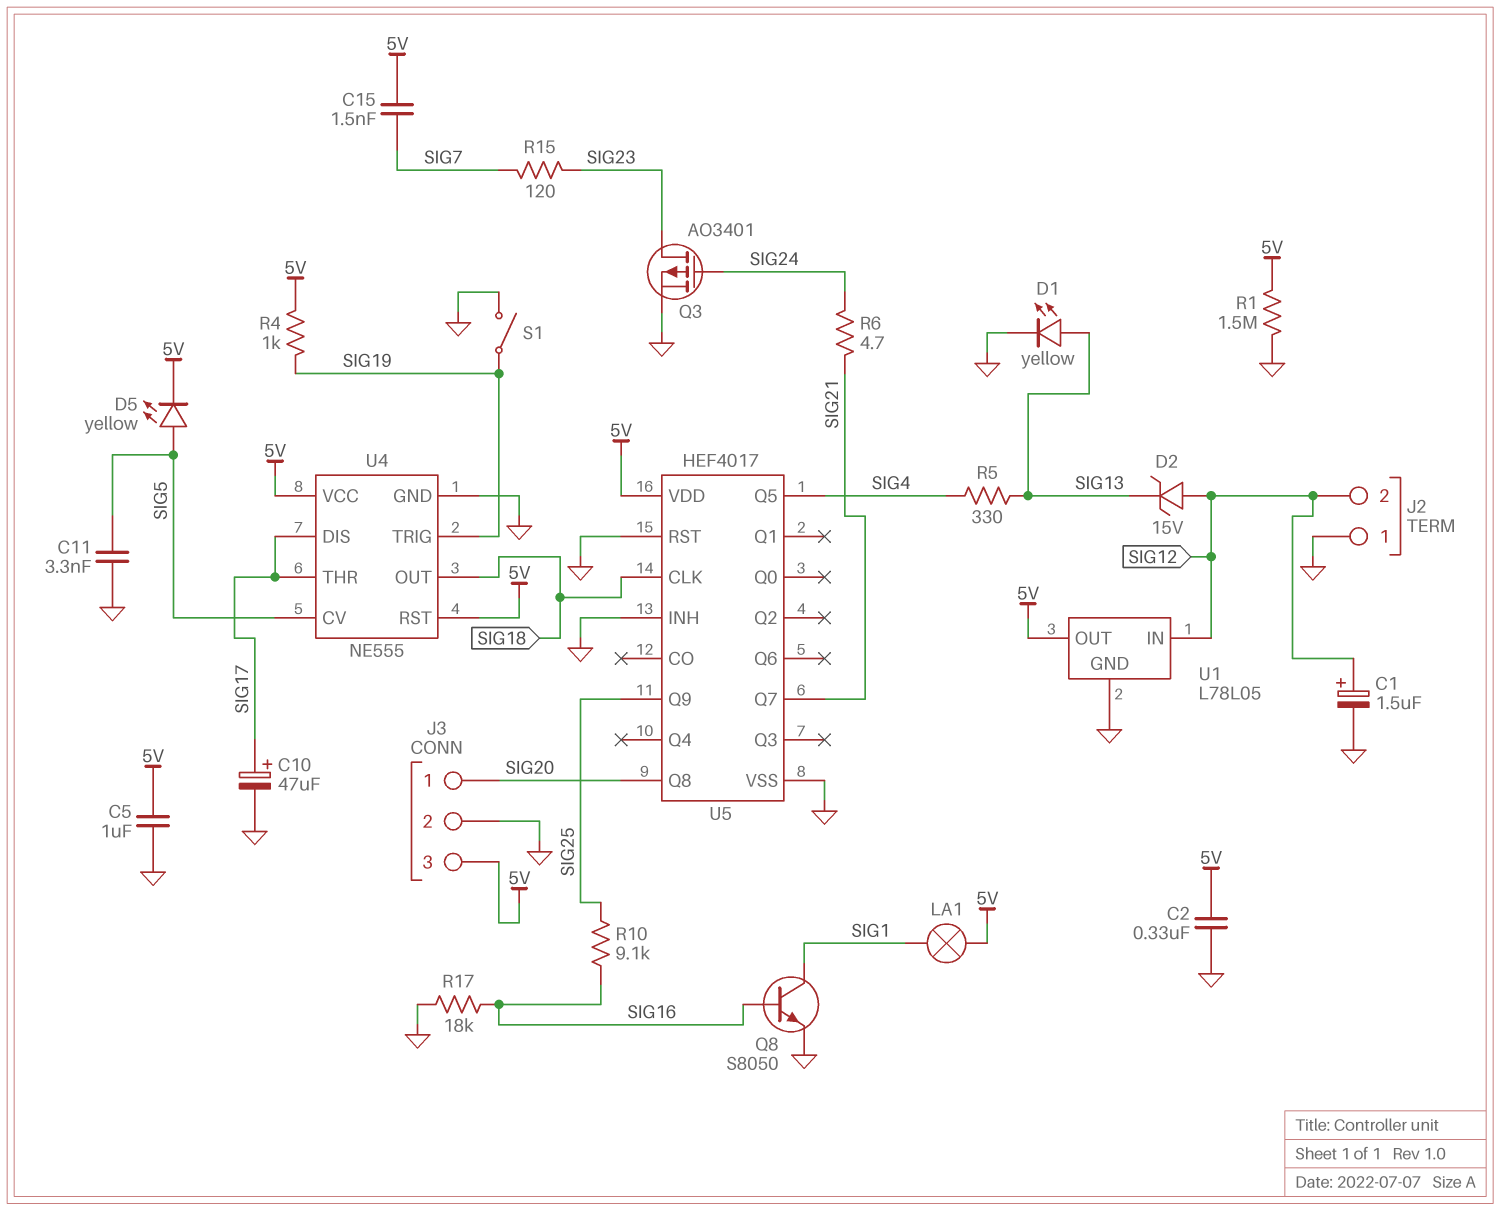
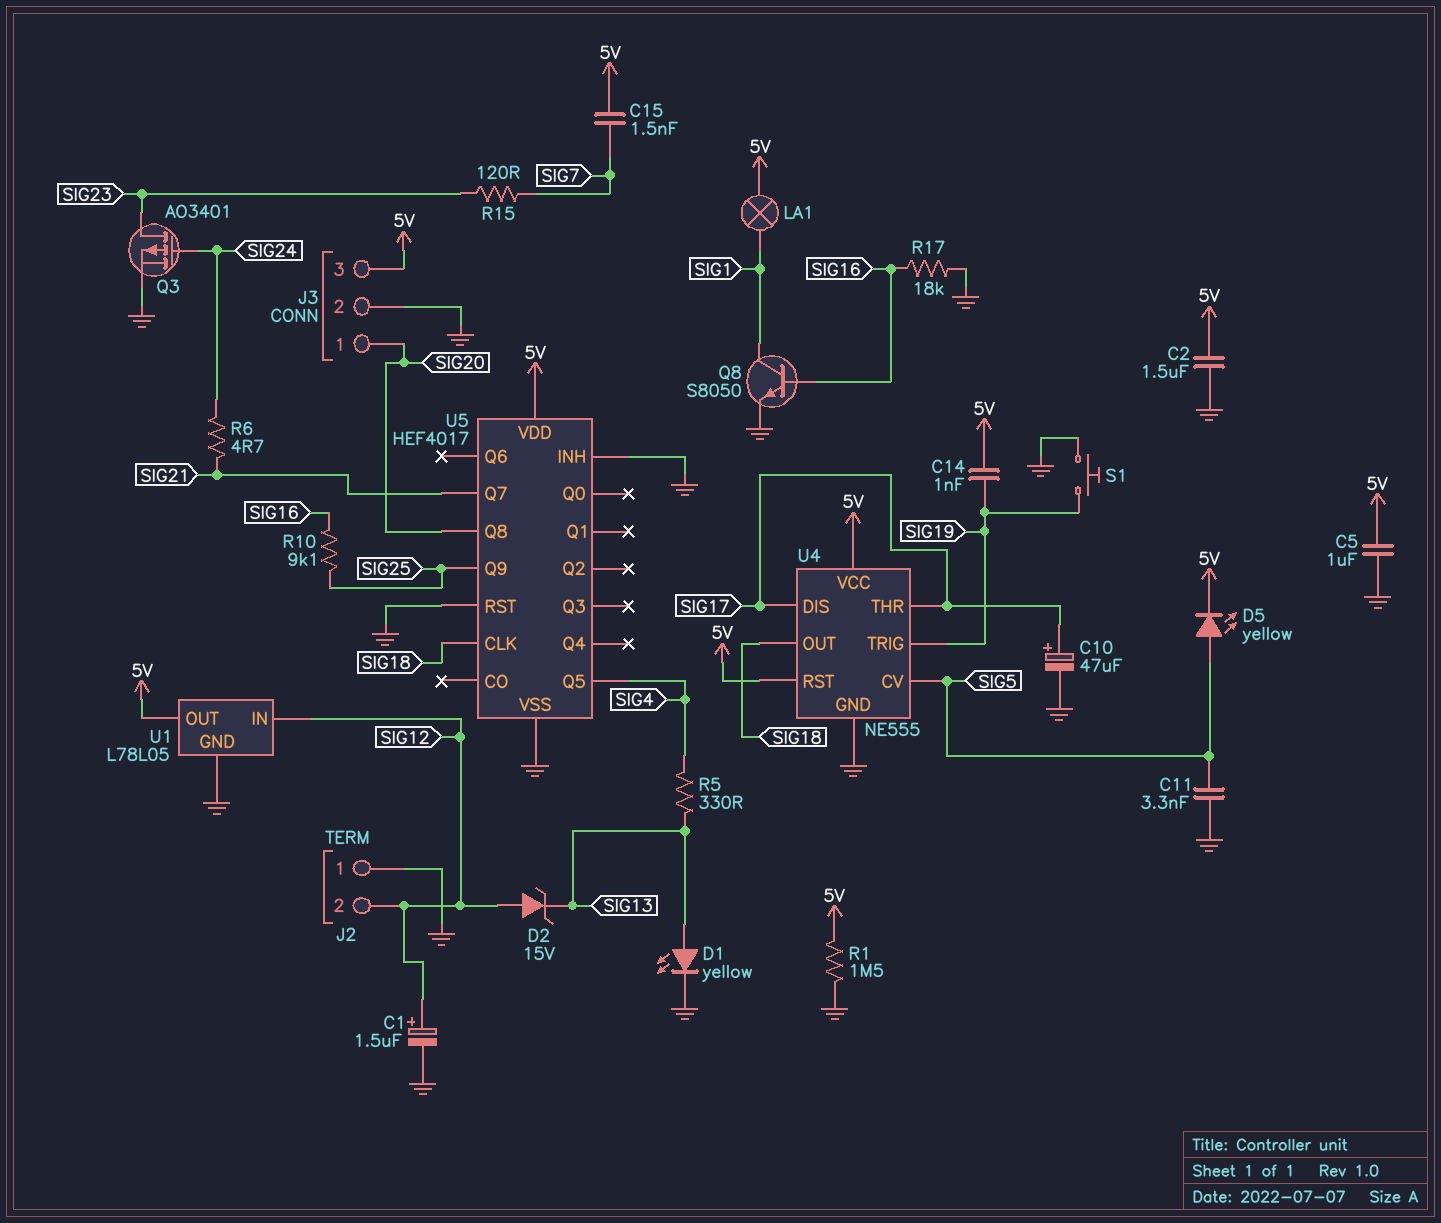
C2: 330nF (5V, GND) -> 1.5uF (5V, GND)
C14: none -> 1nF (5V, SIG19)
R4: 1k (5V, SIG19) -> none
S1: switch (GND, SIG19) -> button (GND, SIG19)

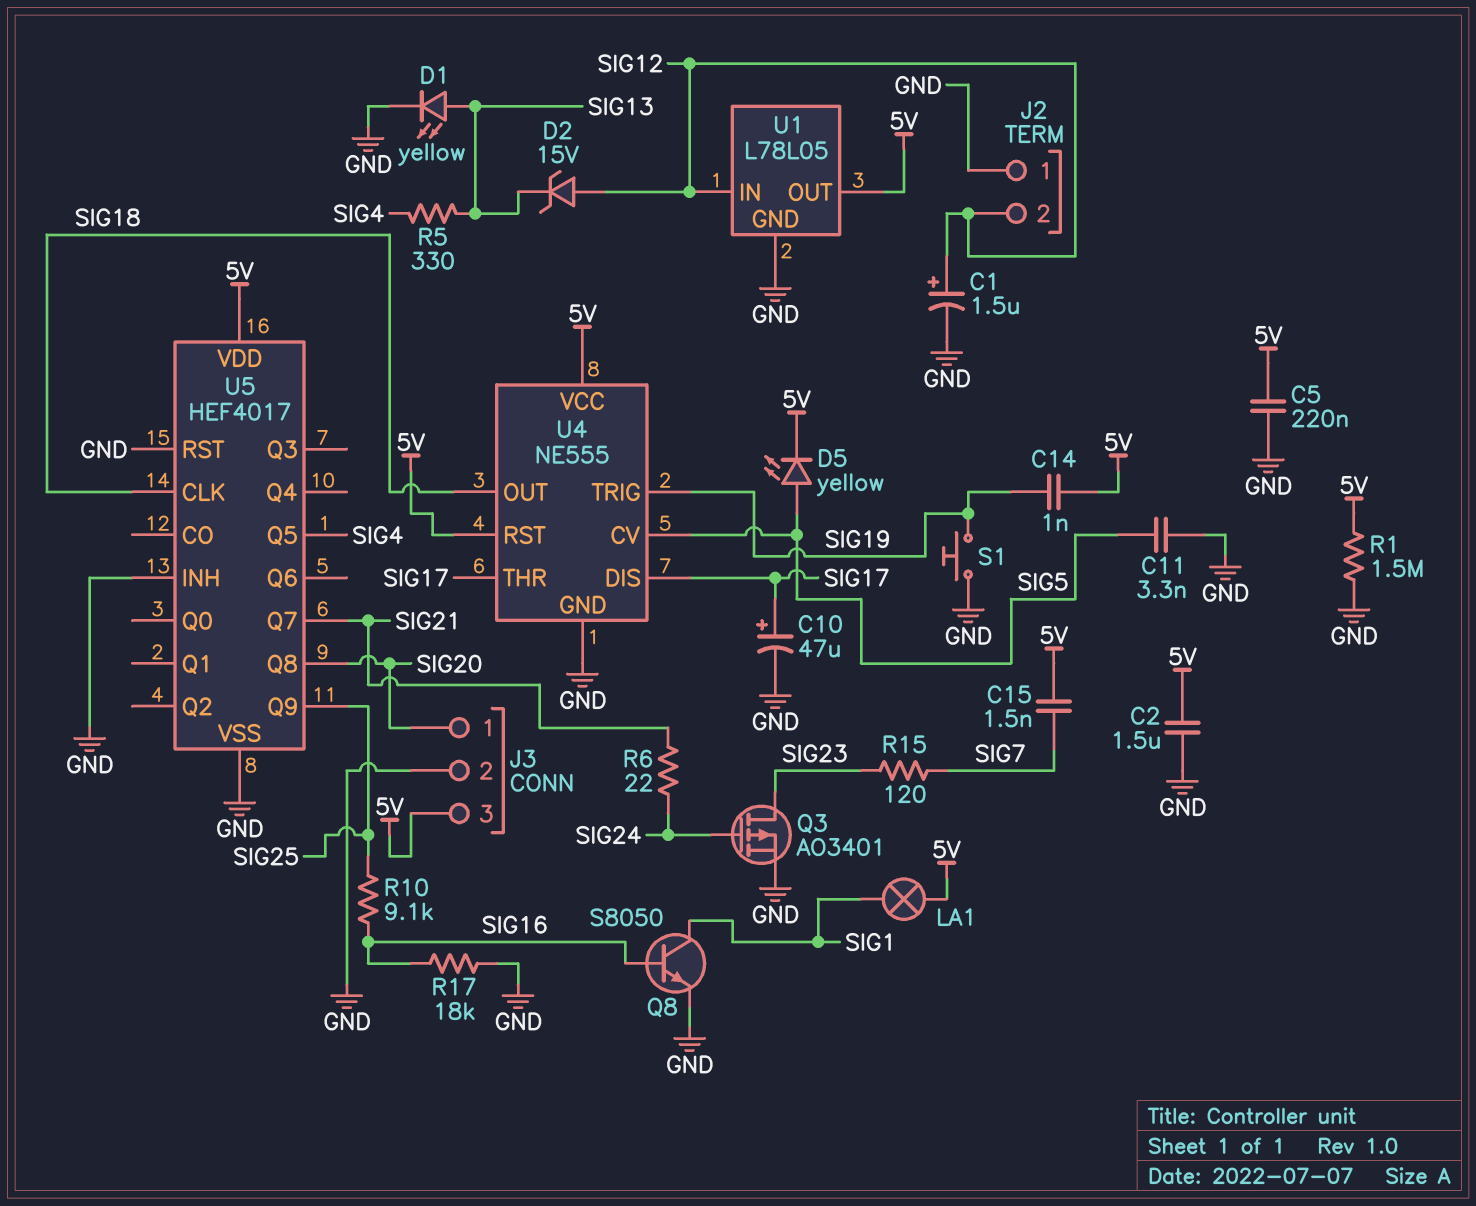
C5: 1uF (5V, GND) -> 220nF (5V, GND)
R6: 4.7 (SIG21, SIG24) -> 22 (SIG21, SIG24)

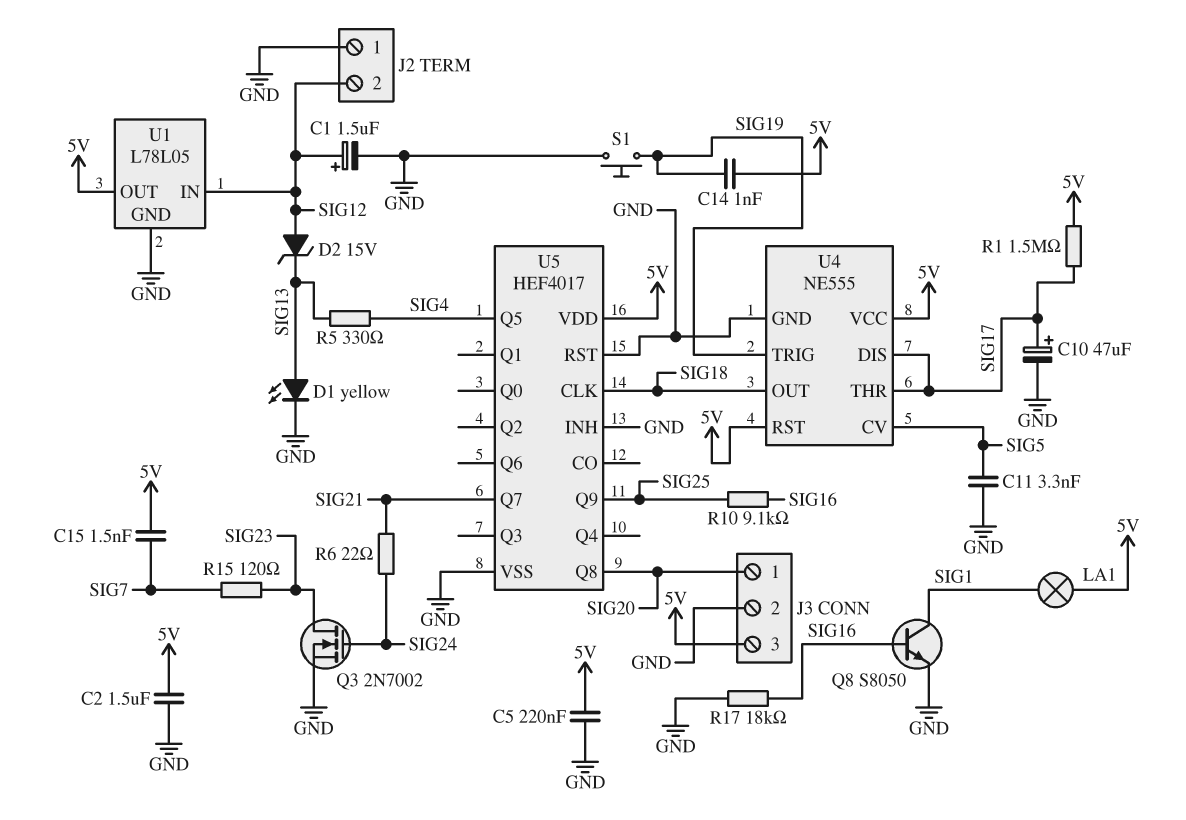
D5: LED yellow (A SIG5, K 5V) -> none
Q3: PMOS AO3401 (G SIG24, D SIG23, S GND) -> NMOS 2N7002 (G SIG24, D SIG23, S GND)
R1: 1.5M (5V, GND) -> 1.5M (5V, SIG17)

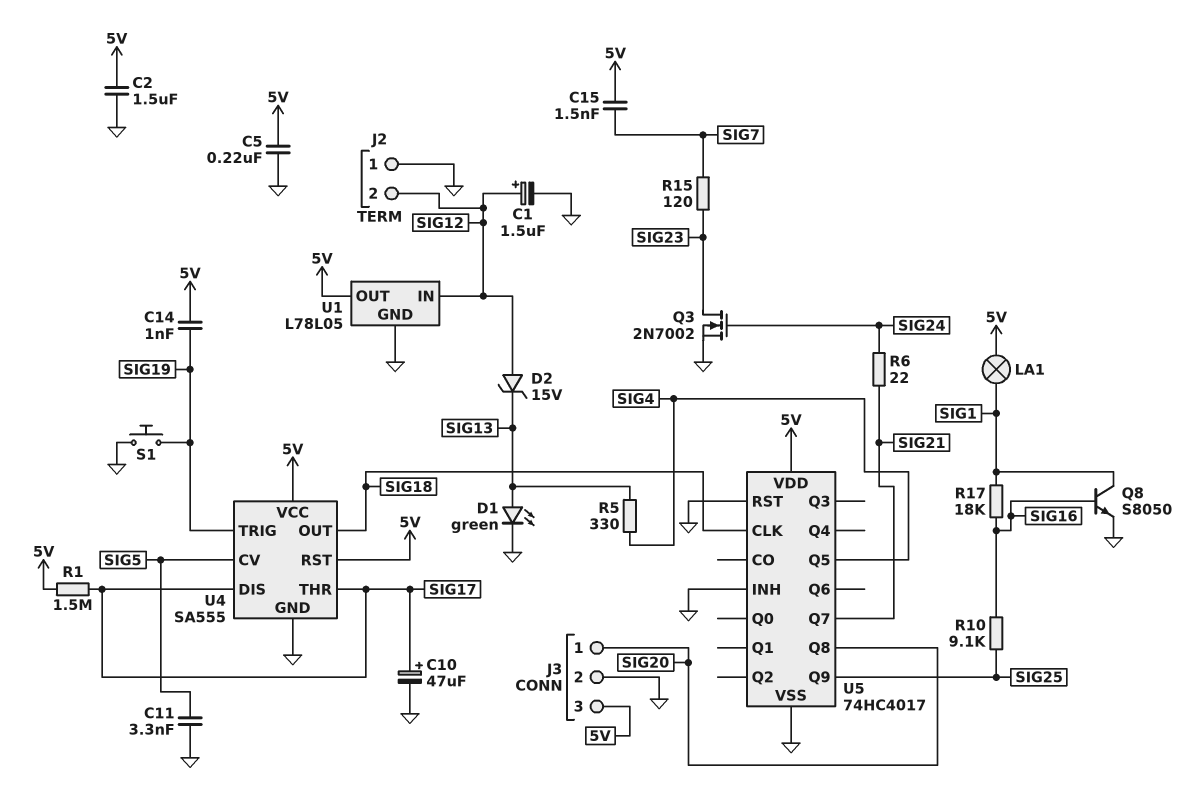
D1: LED yellow (A SIG13, K GND) -> LED green (A SIG13, K GND)
R17: 18k (GND, SIG16) -> 18k (SIG1, SIG16)
U4: NE555 -> SA555
U5: HEF4017 -> 74HC4017

